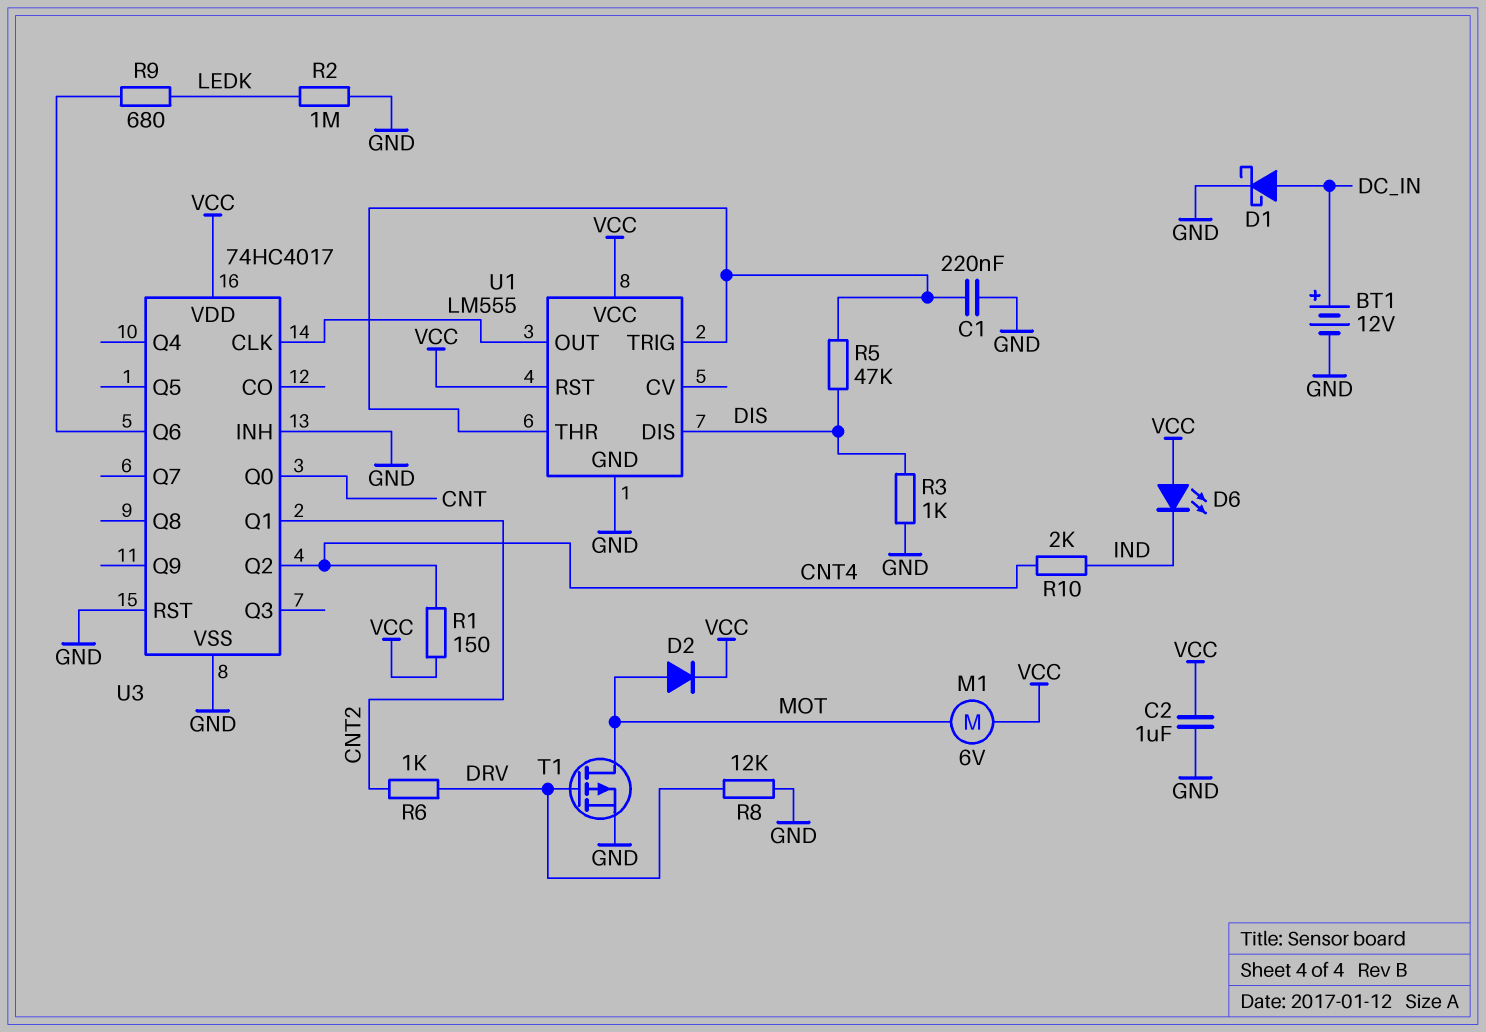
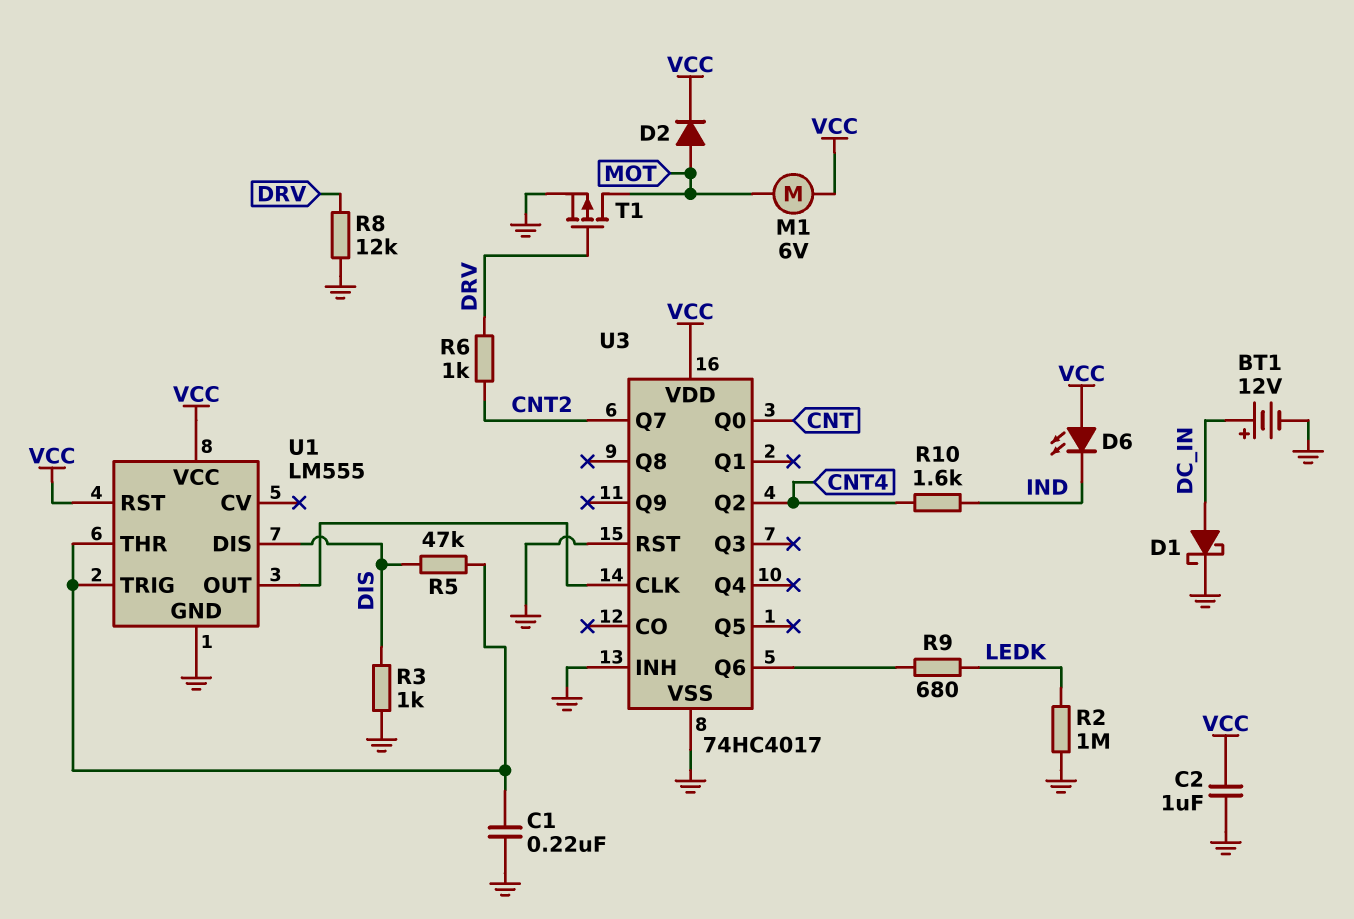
R1: 150 (CNT4, VCC) -> none
R10: 2k (CNT4, IND) -> 1.6k (CNT4, IND)
U3 pin Q1: CNT2 -> none
U3 pin Q7: none -> CNT2

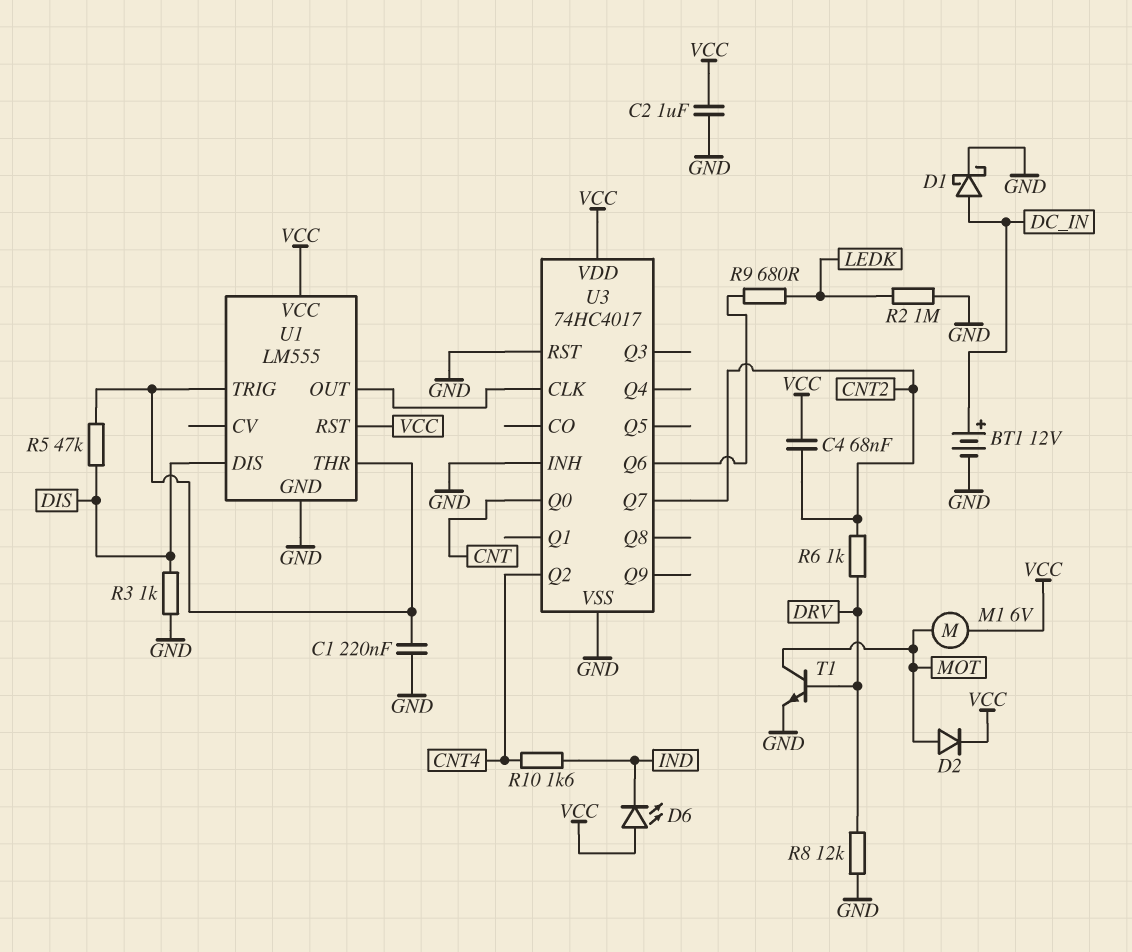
C4: none -> 68nF (CNT2, VCC)
T1: PMOS (G DRV, D MOT, S GND) -> NPN (B DRV, C MOT, E GND)

